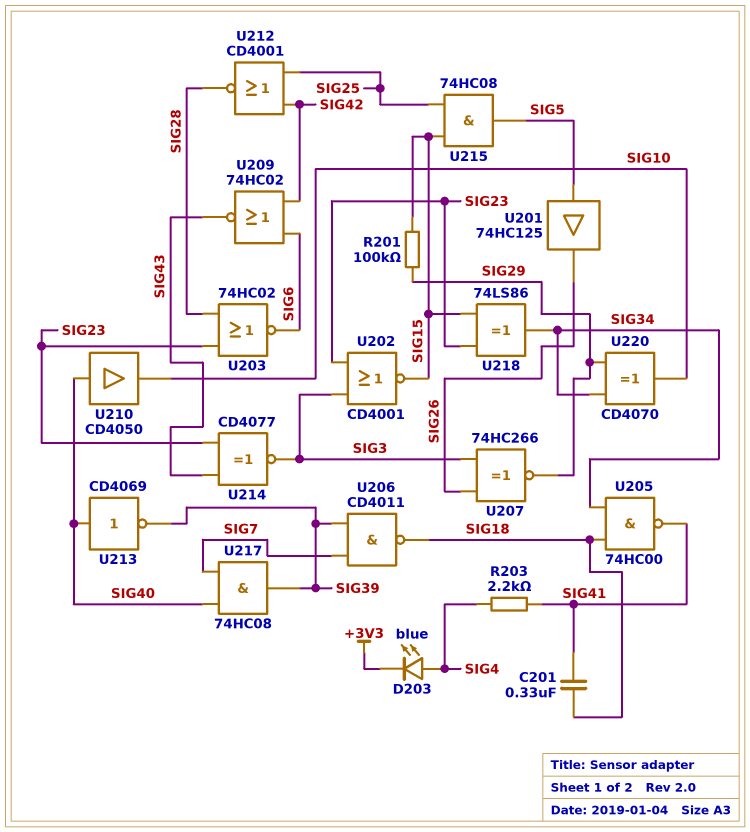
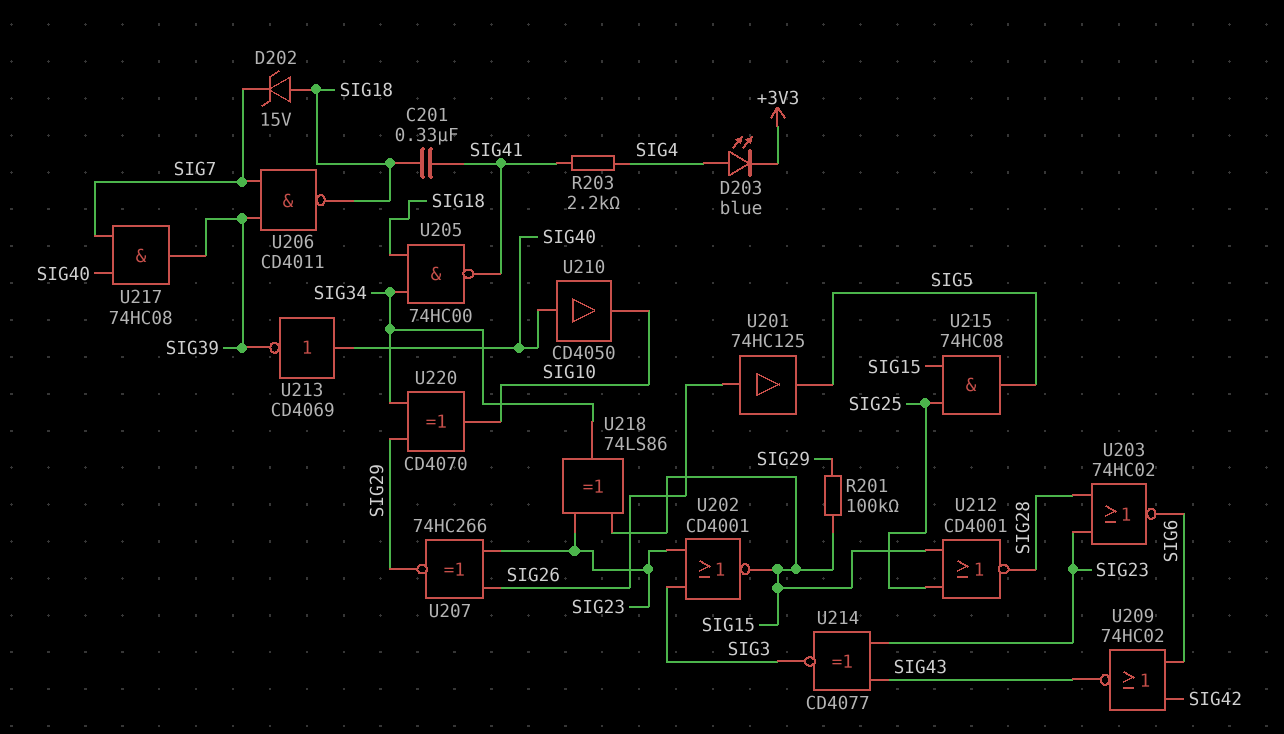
D202: none -> zener 15V (A SIG18, K SIG7)
U201: buffer 74HC125 (in SIG5, out SIG26) -> buffer 74HC125 (in SIG26, out SIG5)
U207: XNOR 74HC266 (in SIG3, in SIG26, out SIG29) -> XNOR 74HC266 (in SIG23, in SIG26, out SIG29)
U212: NOR CD4001 (in SIG25, in SIG42, out SIG28) -> NOR CD4001 (in SIG15, in SIG25, out SIG28)

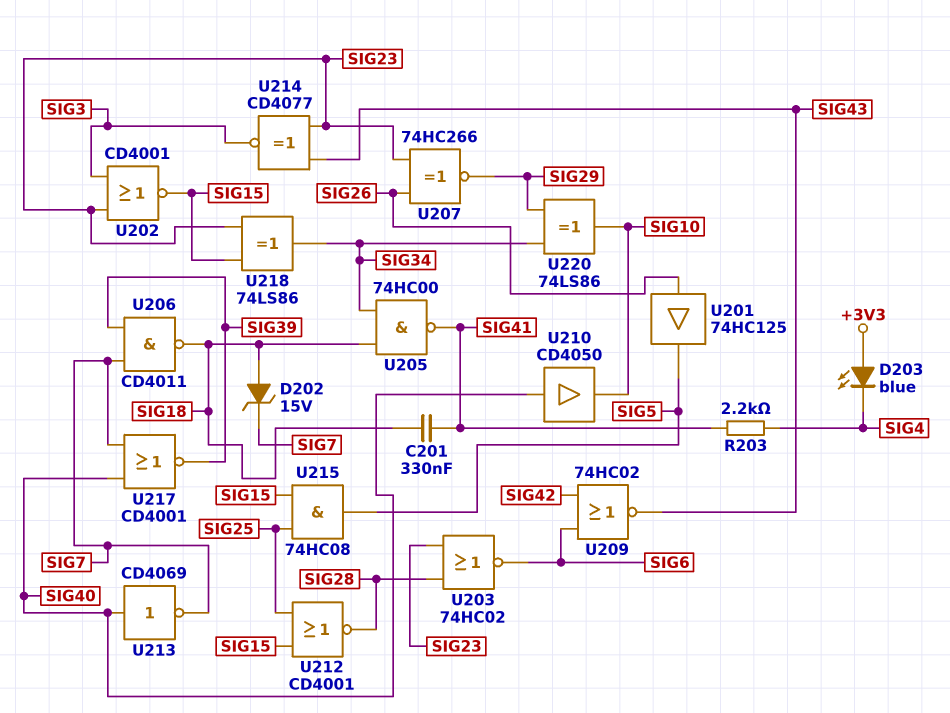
D203: LED blue (A SIG4, K +3V3) -> LED blue (A +3V3, K SIG4)
R201: 100k (SIG15, SIG29) -> none
U213: NOT CD4069 (in SIG40, out SIG39) -> NOT CD4069 (in SIG40, out SIG7)
U217: AND 74HC08 (in SIG7, in SIG40, out SIG39) -> NOR CD4001 (in SIG7, in SIG40, out SIG39)
U220: XOR CD4070 (in SIG29, in SIG34, out SIG10) -> XOR 74LS86 (in SIG29, in SIG34, out SIG10)

